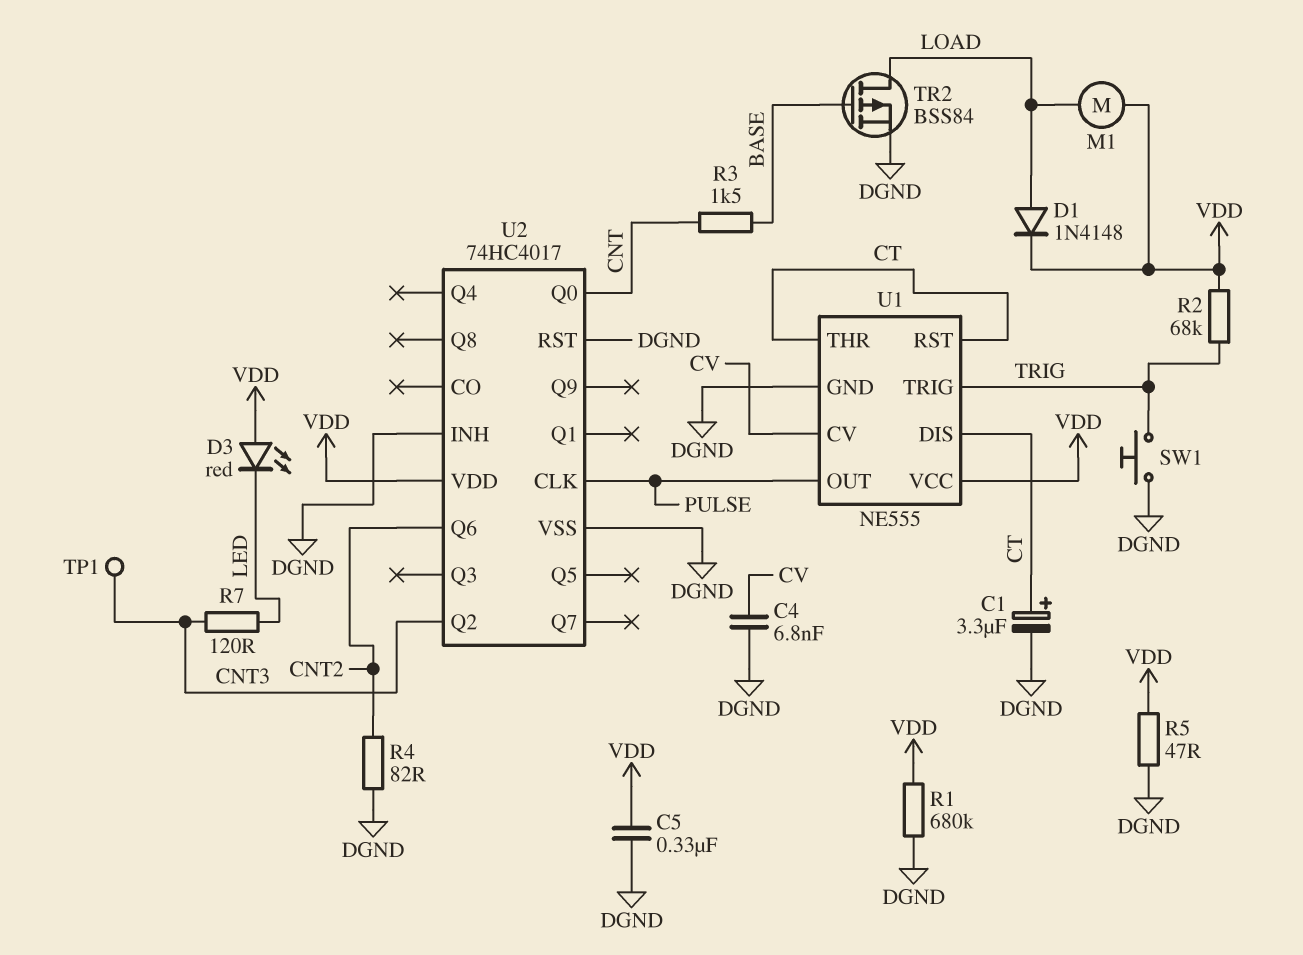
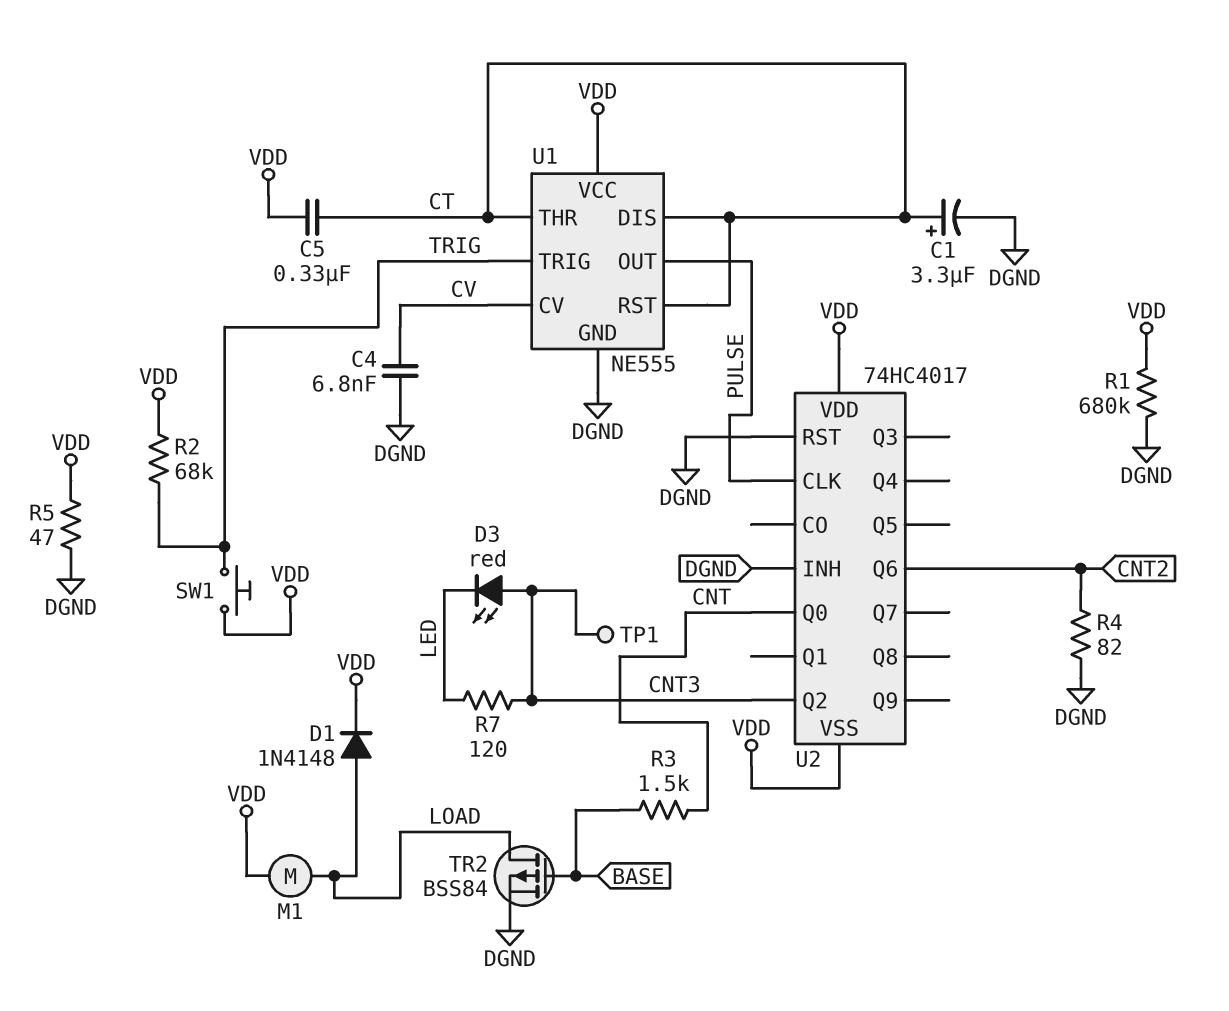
C5: 330nF (DGND, VDD) -> 330nF (CT, VDD)
D3: LED red (A VDD, K LED) -> LED red (A CNT3, K LED)
SW1: button (DGND, TRIG) -> button (TRIG, VDD)
U2 pin VSS: DGND -> VDD

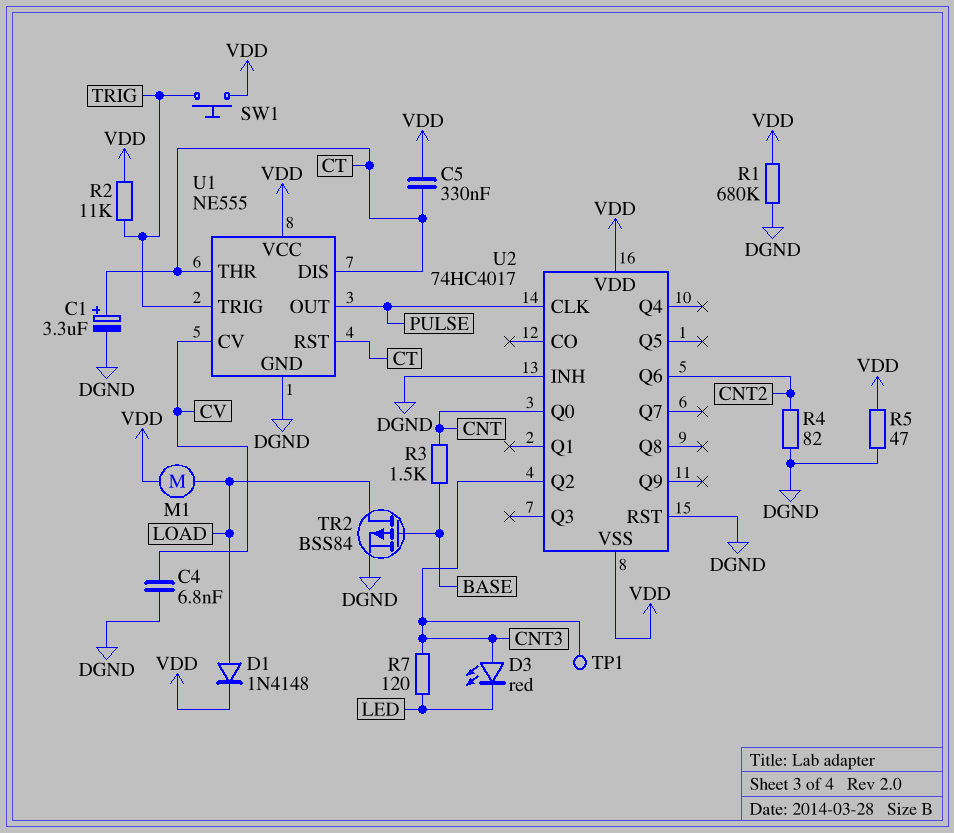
R2: 68k (TRIG, VDD) -> 11k (TRIG, VDD)

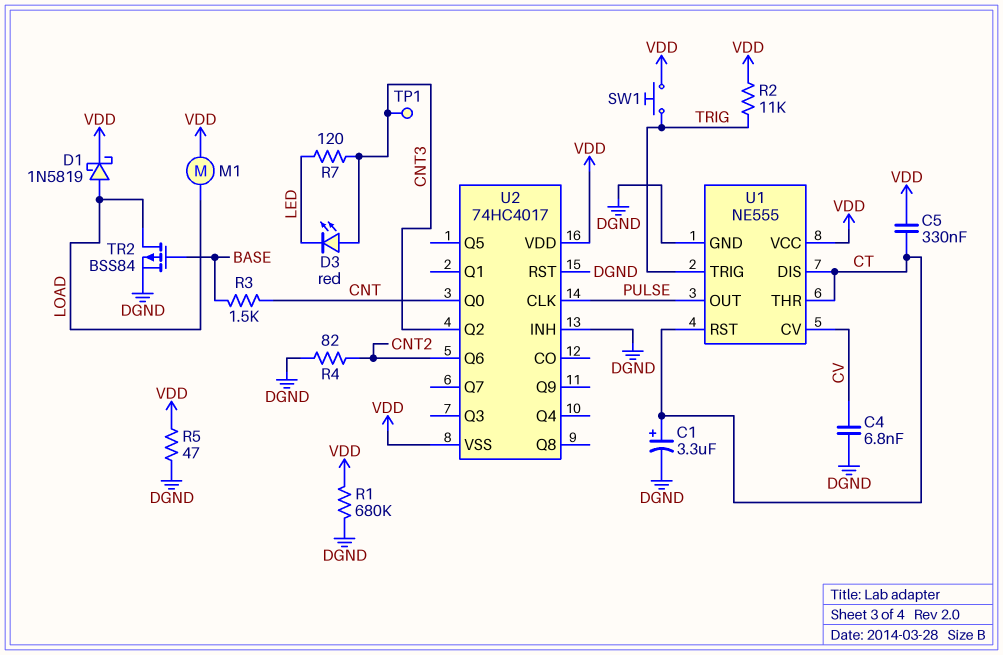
D1: diode 1N4148 (A LOAD, K VDD) -> schottky 1N5819 (A LOAD, K VDD)

